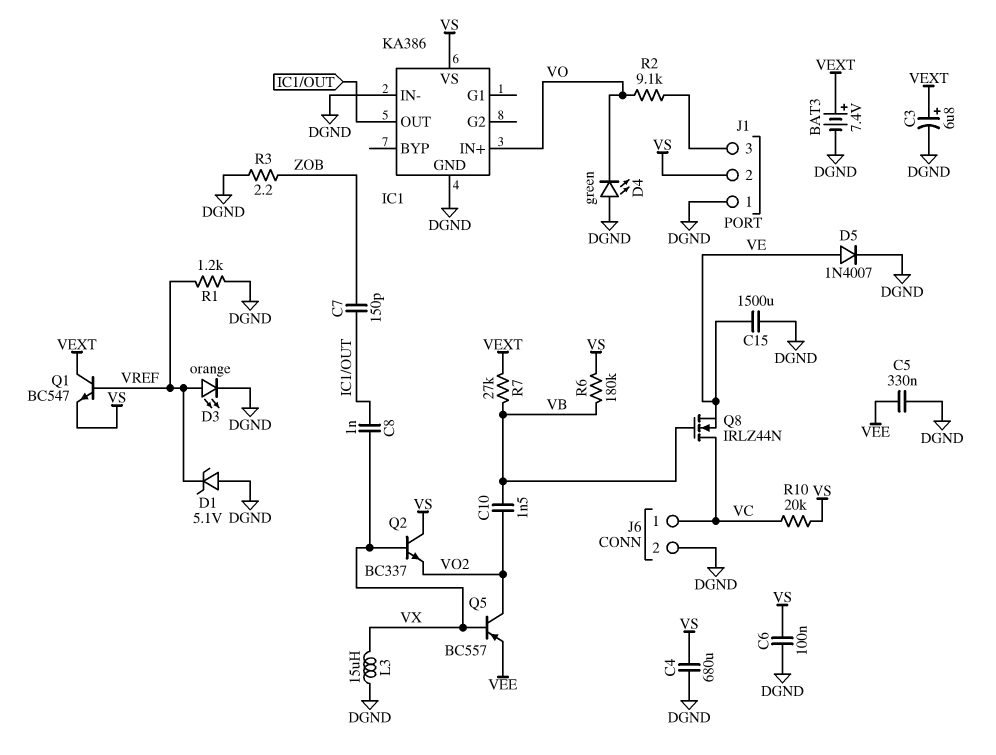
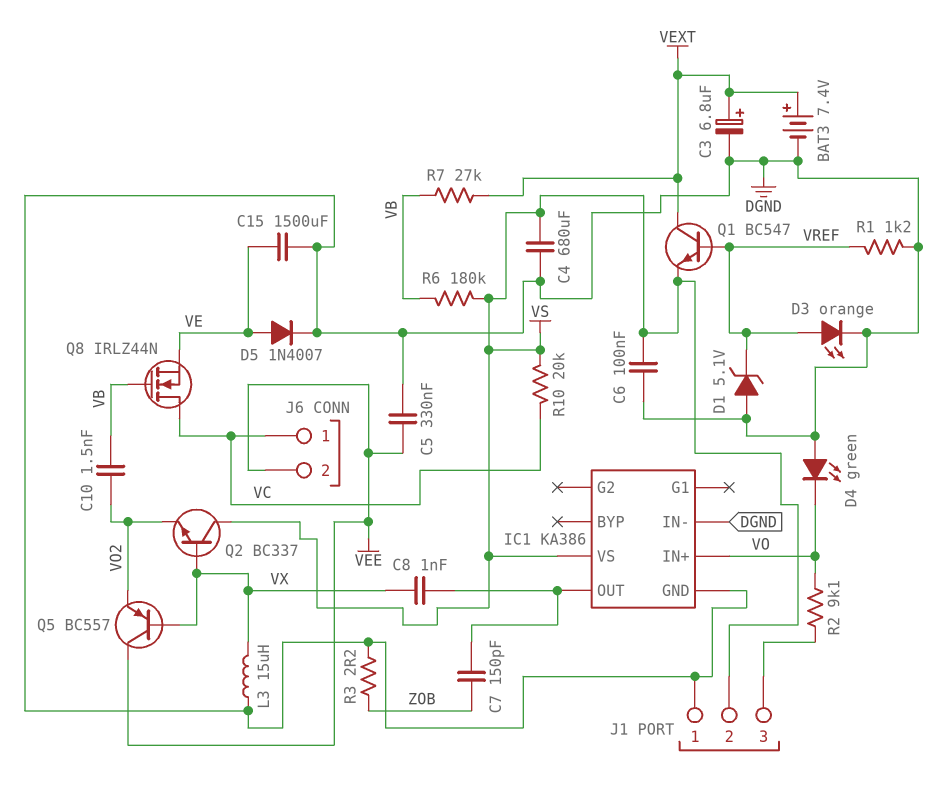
J6 pin 2: DGND -> VEE
Q5: PNP BC557 (B VX, C VO2, E VEE) -> PNP BC557 (B VX, C VEE, E VO2)

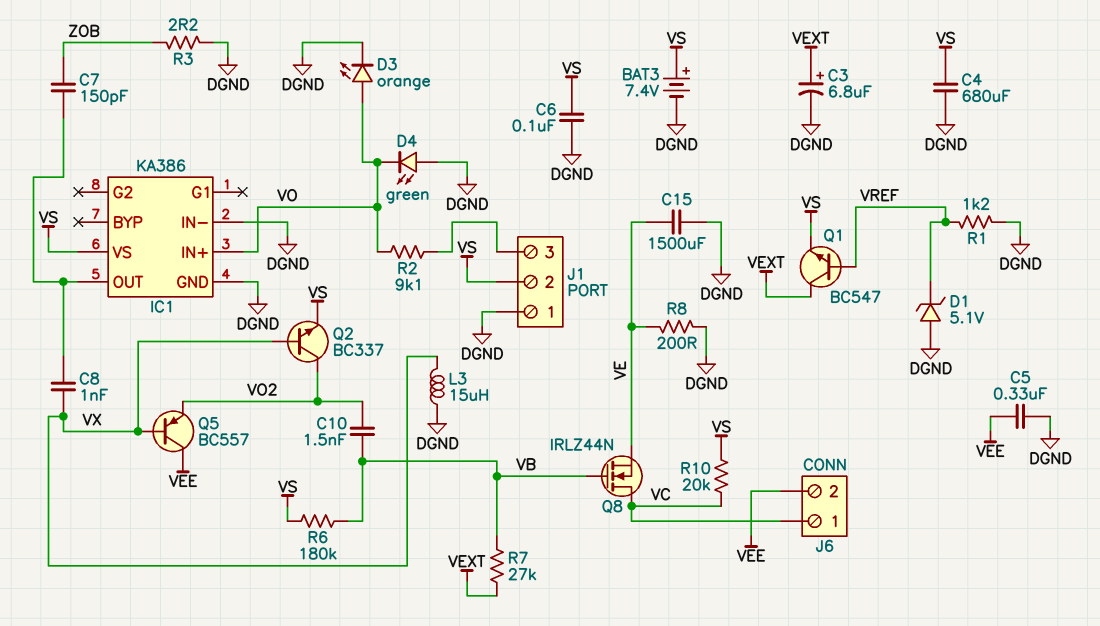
BAT3: 7.4V (plus VEXT, minus DGND) -> 7.4V (plus VS, minus DGND)
D3: LED orange (A VREF, K DGND) -> LED orange (A VO, K DGND)
D5: diode 1N4007 (A VE, K DGND) -> none
Q2: NPN BC337 (B VX, C VS, E VO2) -> NPN BC337 (B VX, C VO2, E VS)
R8: none -> 200 (DGND, VE)

